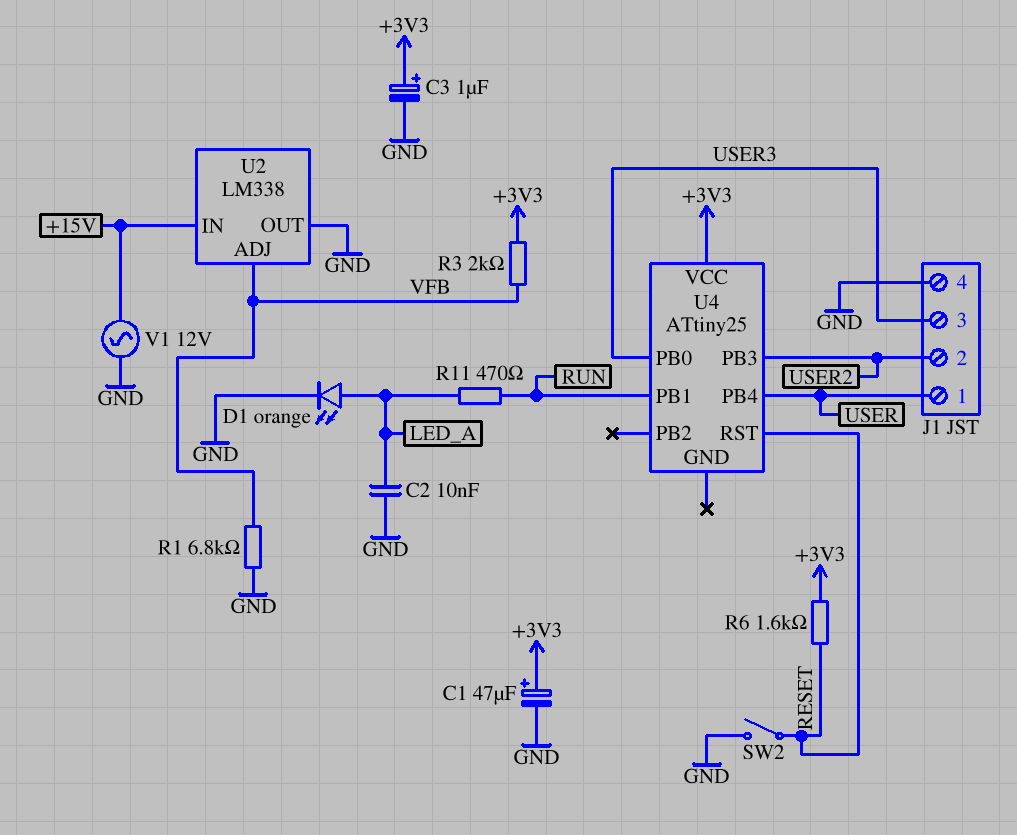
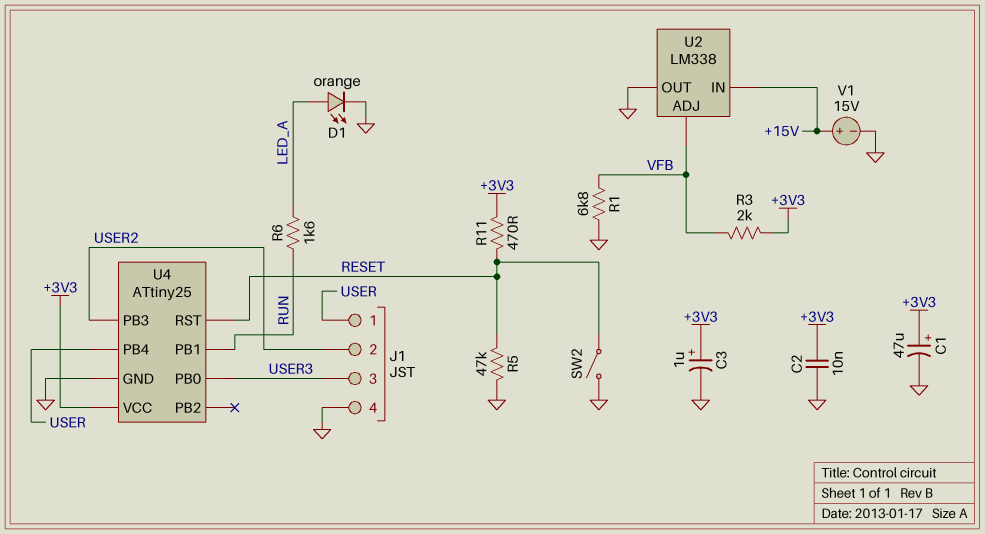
C2: 10nF (GND, LED_A) -> 10nF (+3V3, GND)
R5: none -> 47k (GND, RESET)
R6: 1.6k (+3V3, RESET) -> 1.6k (LED_A, RUN)
R11: 470 (LED_A, RUN) -> 470 (+3V3, RESET)
U4 pin GND: none -> GND
V1: AC 12V (+15V, GND) -> 15V (plus +15V, minus GND)

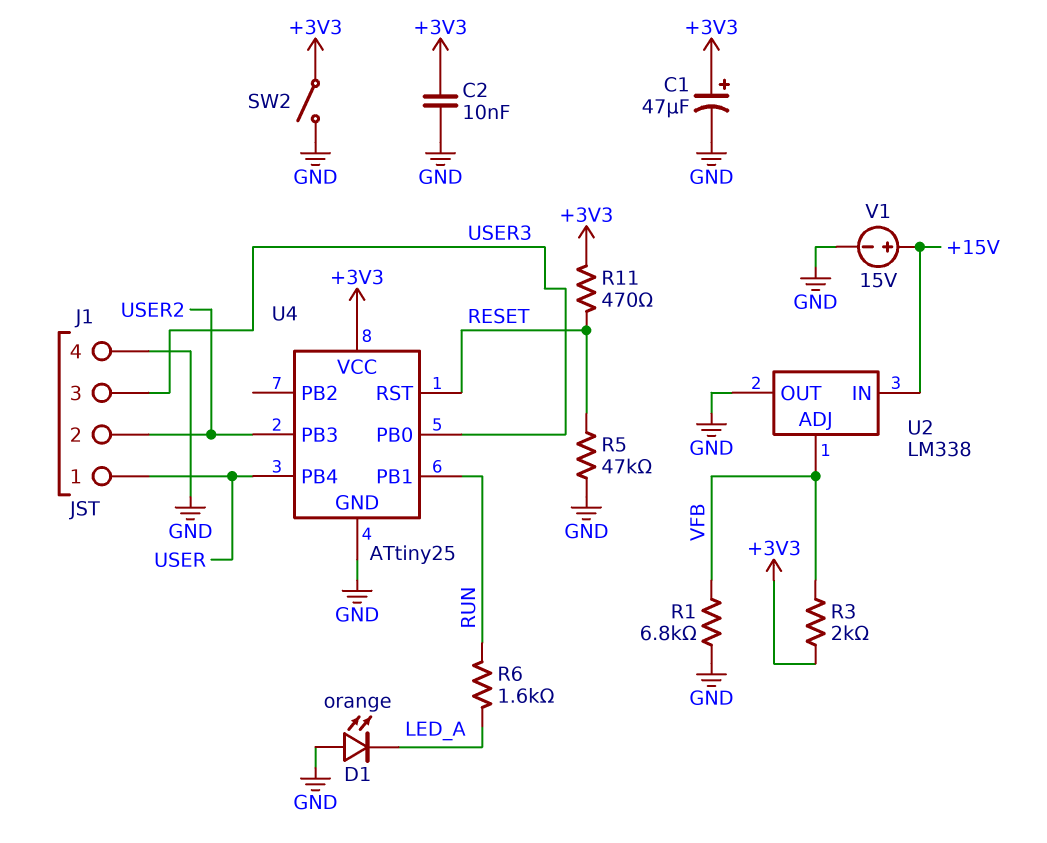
C3: 1uF (plus +3V3, minus GND) -> none
D1: LED orange (A LED_A, K GND) -> LED orange (A GND, K LED_A)
SW2: switch (GND, RESET) -> switch (+3V3, GND)

